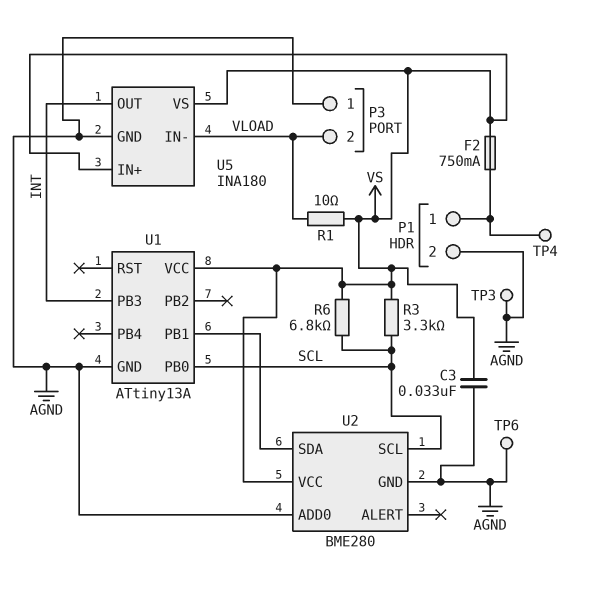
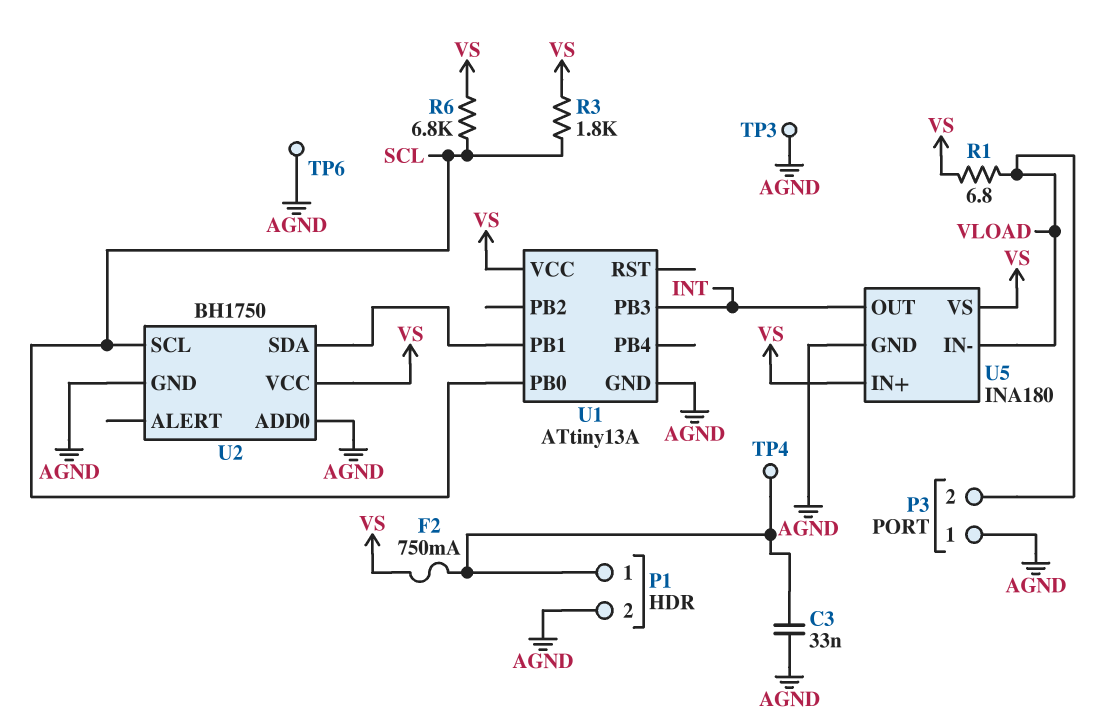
C3: 33nF (AGND, VS) -> 33nF (AGND, P1/1)
R1: 10 (VLOAD, VS) -> 6.8 (VLOAD, VS)
R3: 3.3k (SCL, VS) -> 1.8k (SCL, VS)
U2: BME280 -> BH1750

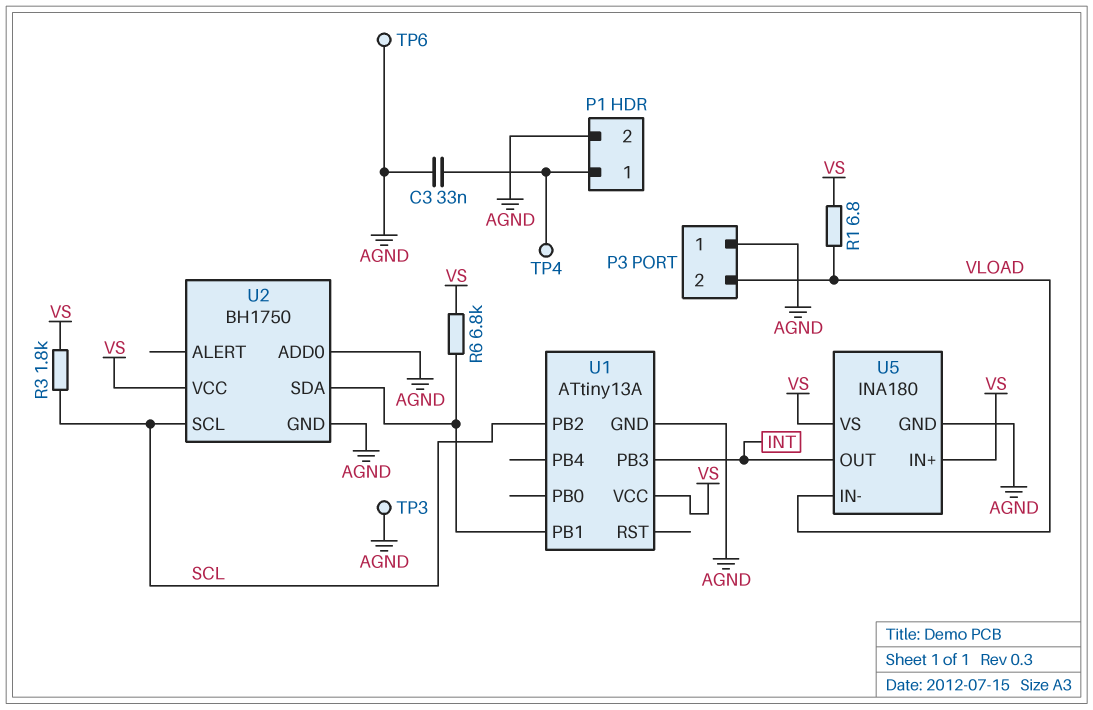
F2: 750mA (P1/1, VS) -> none
R6: 6.8k (SCL, VS) -> 6.8k (U1/PB1, VS)
U1 pin PB0: SCL -> none
U1 pin PB2: none -> SCL

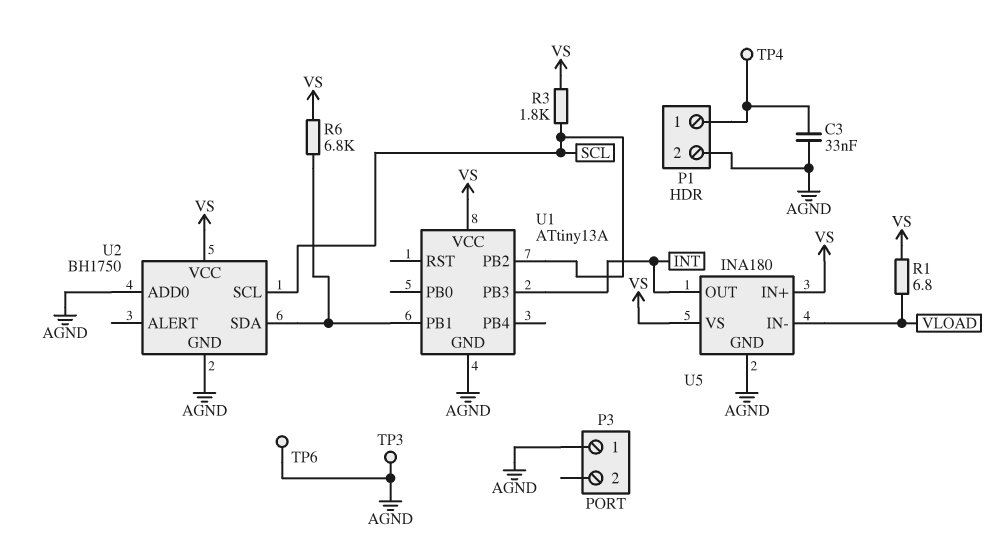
P3 pin 2: VLOAD -> none

